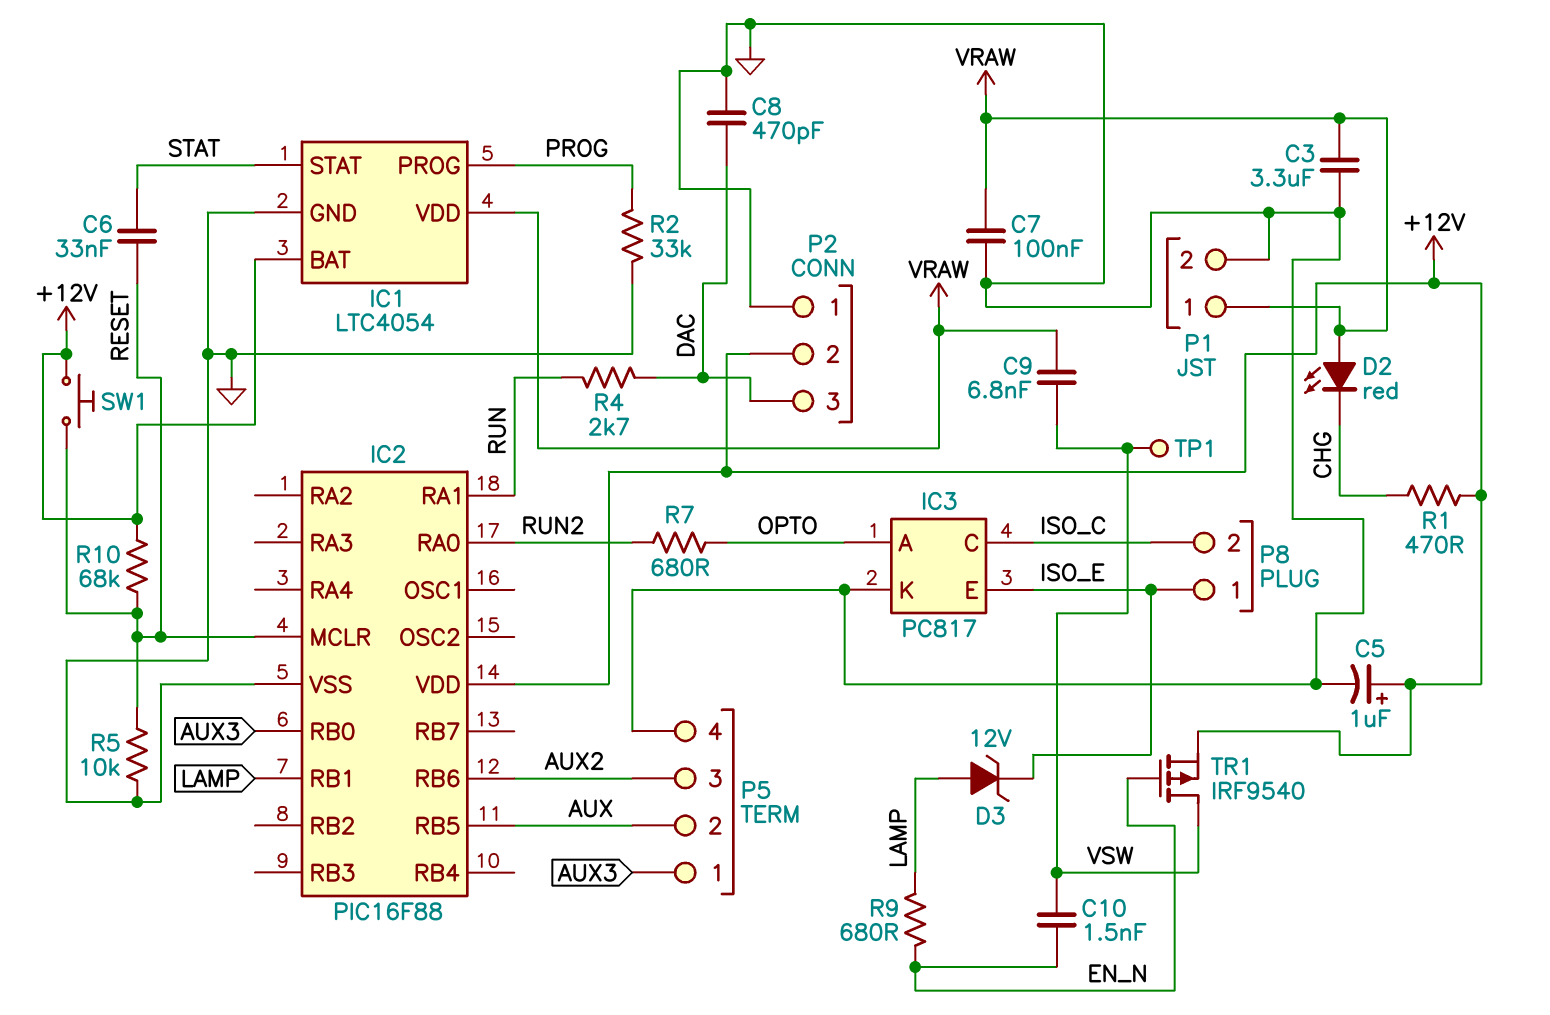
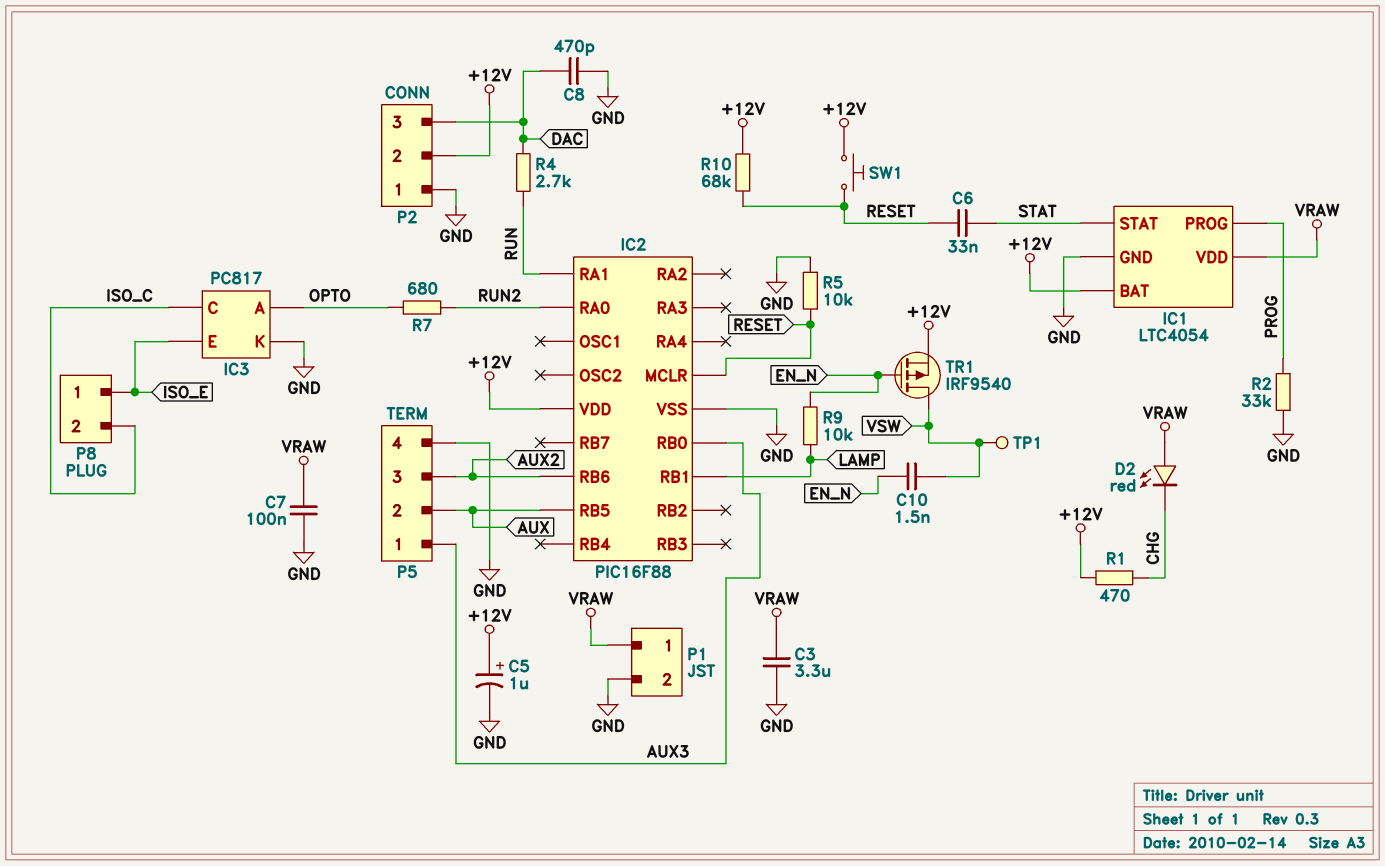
C9: 6.8nF (VRAW, VSW) -> none
D3: zener 12V (A LAMP, K ISO_E) -> none
R9: 680 (EN_N, LAMP) -> 10k (EN_N, LAMP)

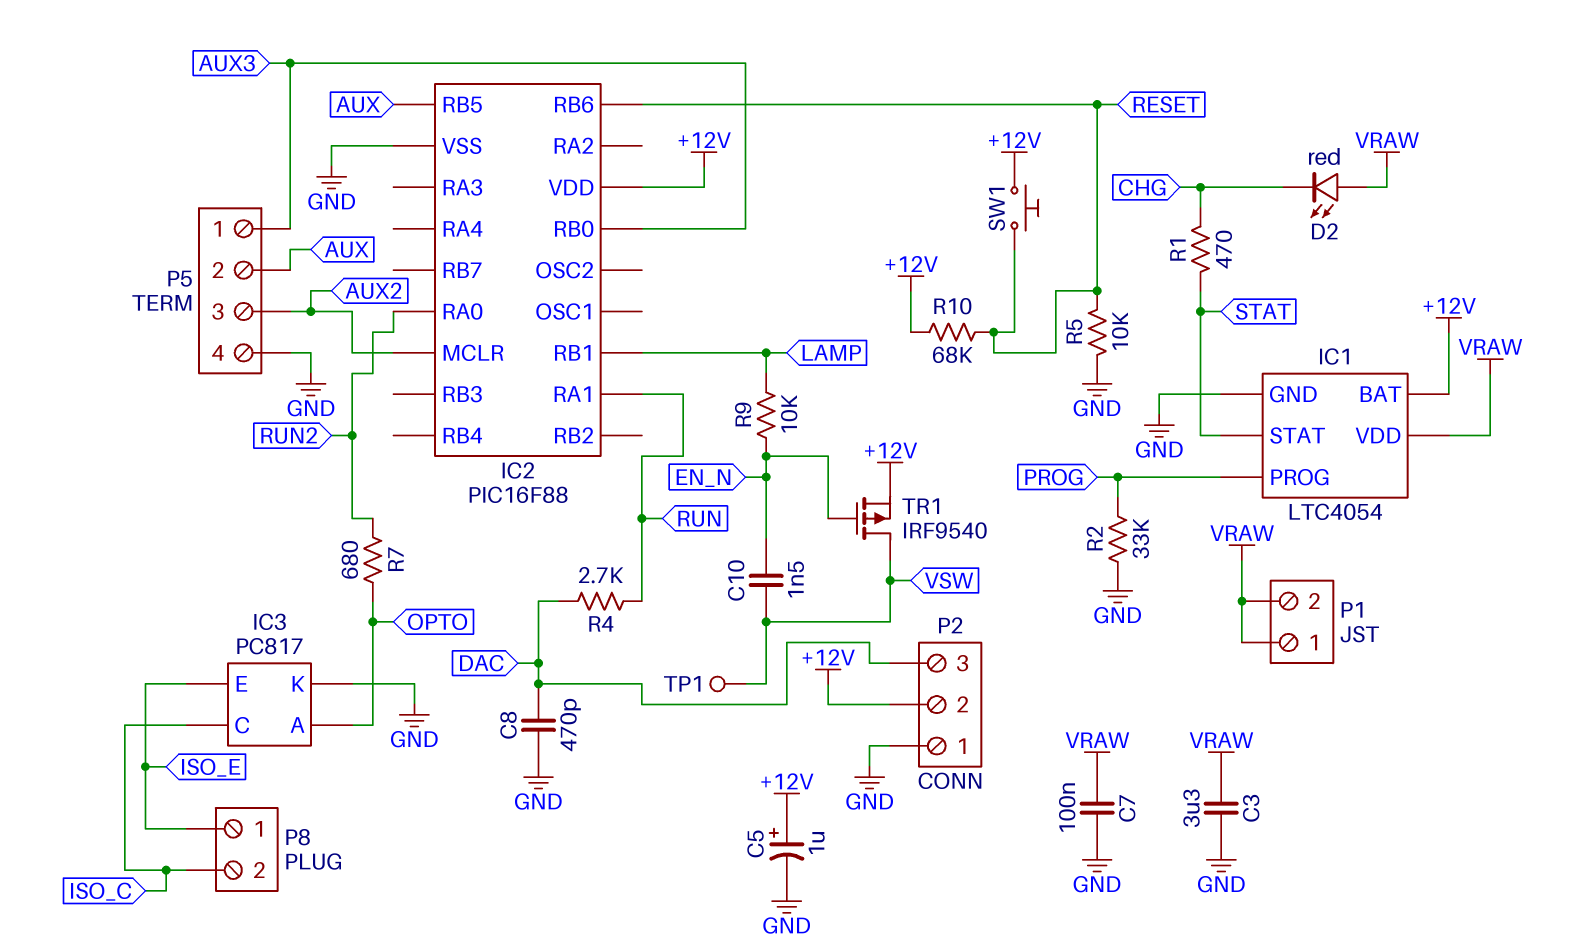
C6: 33nF (RESET, STAT) -> none
IC2 pin MCLR: RESET -> AUX2
IC2 pin RB6: AUX2 -> RESET
P1 pin 2: GND -> VRAW
R1: 470 (+12V, CHG) -> 470 (CHG, STAT)

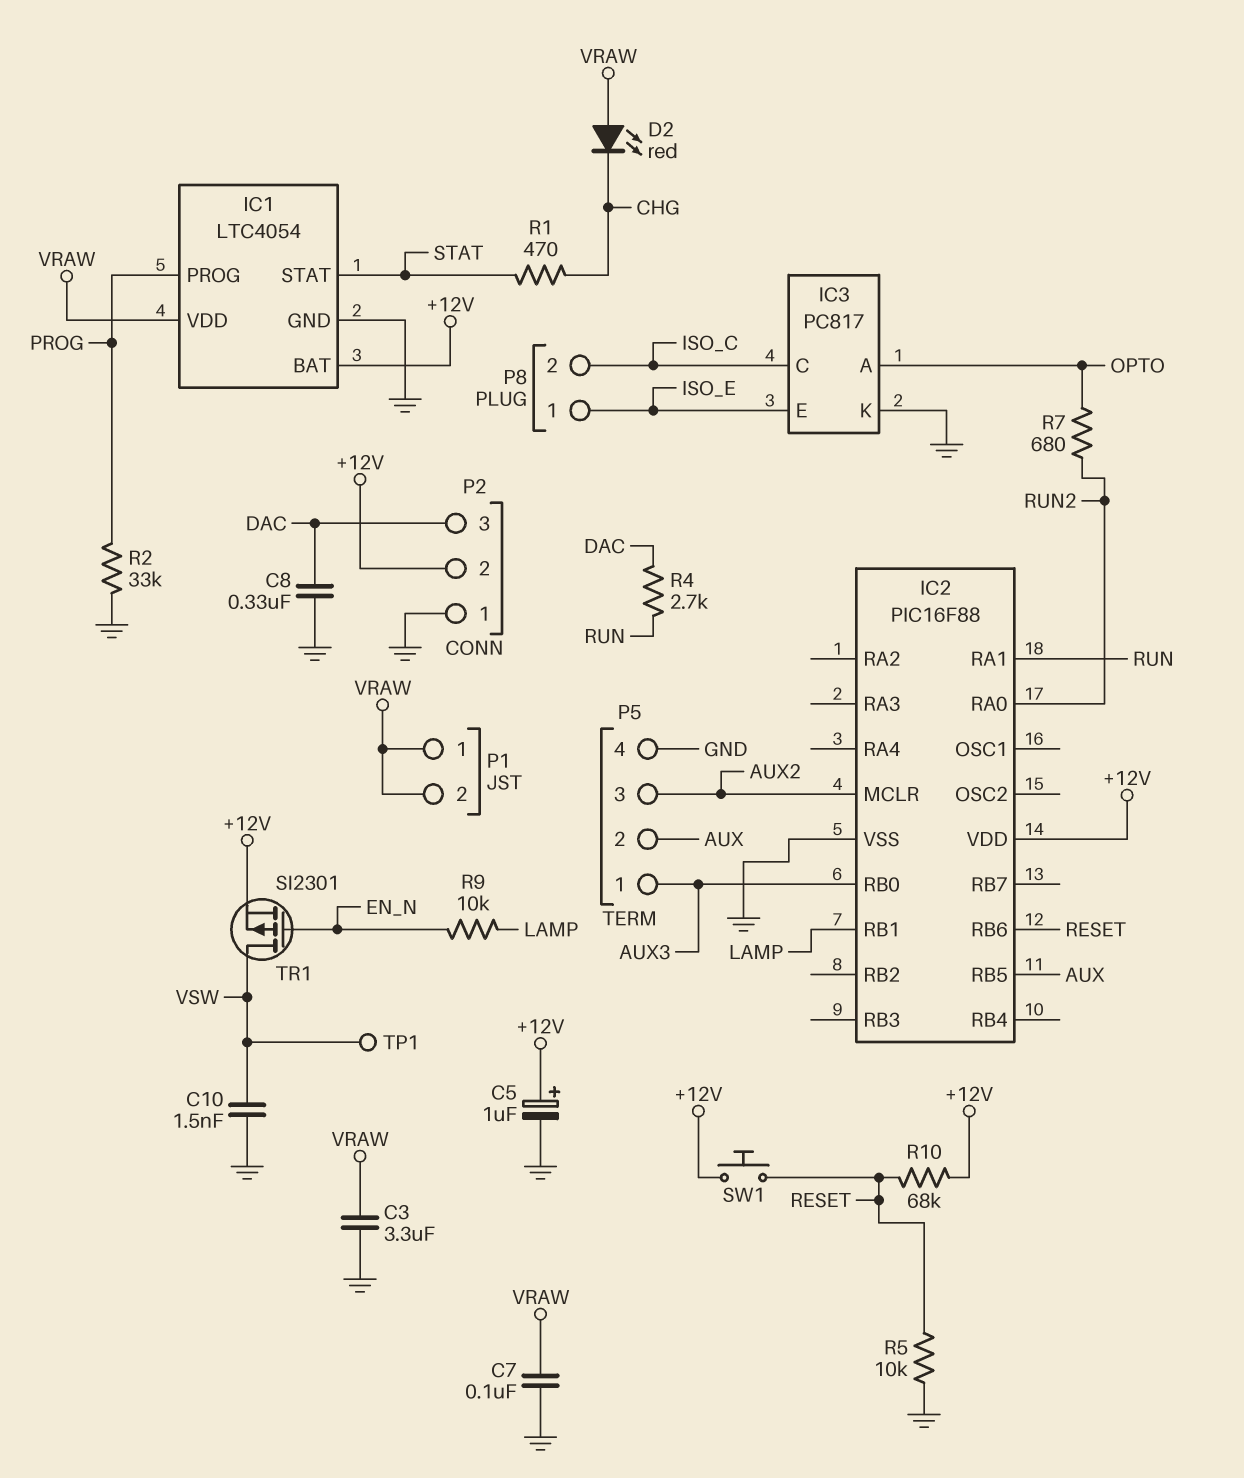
C8: 470pF (DAC, GND) -> 330nF (DAC, GND)
C10: 1.5nF (EN_N, VSW) -> 1.5nF (GND, VSW)
TR1: PMOS IRF9540 (G EN_N, D VSW, S +12V) -> PMOS SI2301 (G EN_N, D VSW, S +12V)

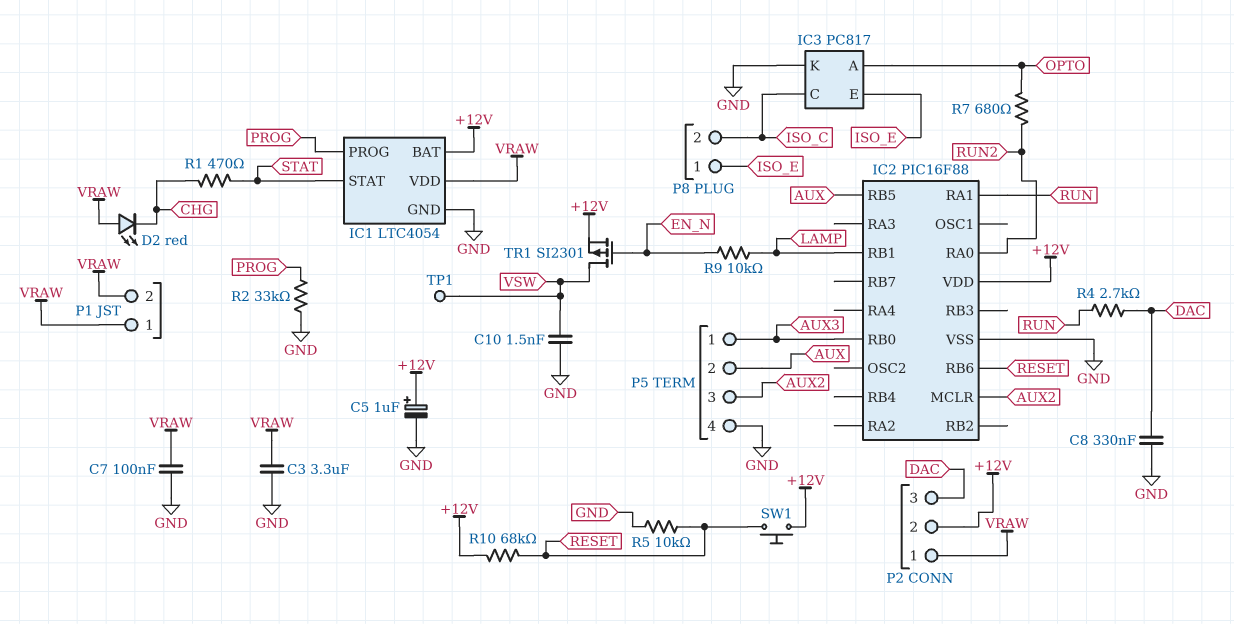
P2 pin 1: GND -> VRAW

